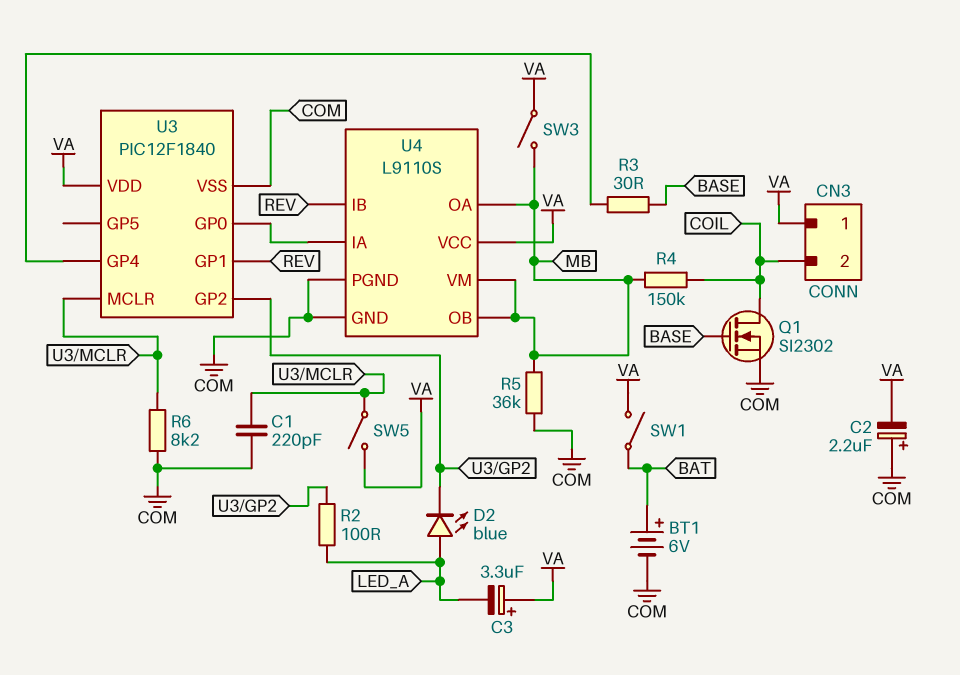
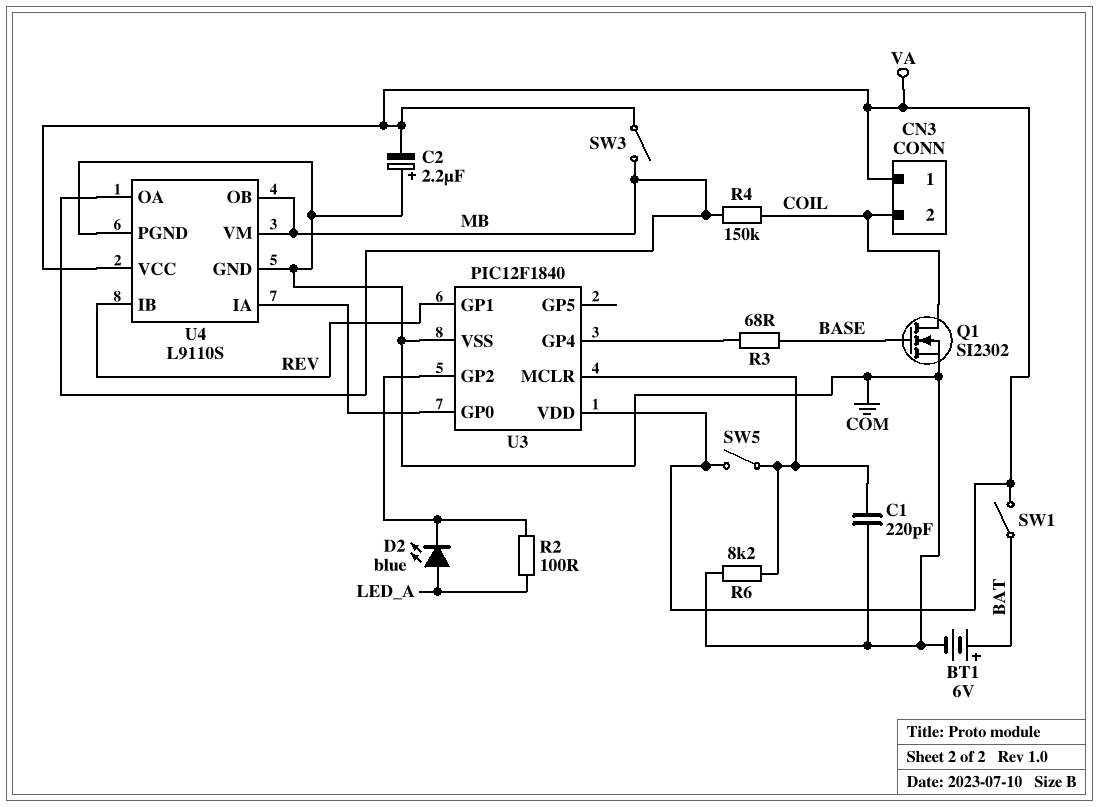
C3: 3.3uF (plus VA, minus LED_A) -> none
R3: 30 (BASE, U3/GP4) -> 68 (BASE, U3/GP4)
R5: 36k (COM, MB) -> none

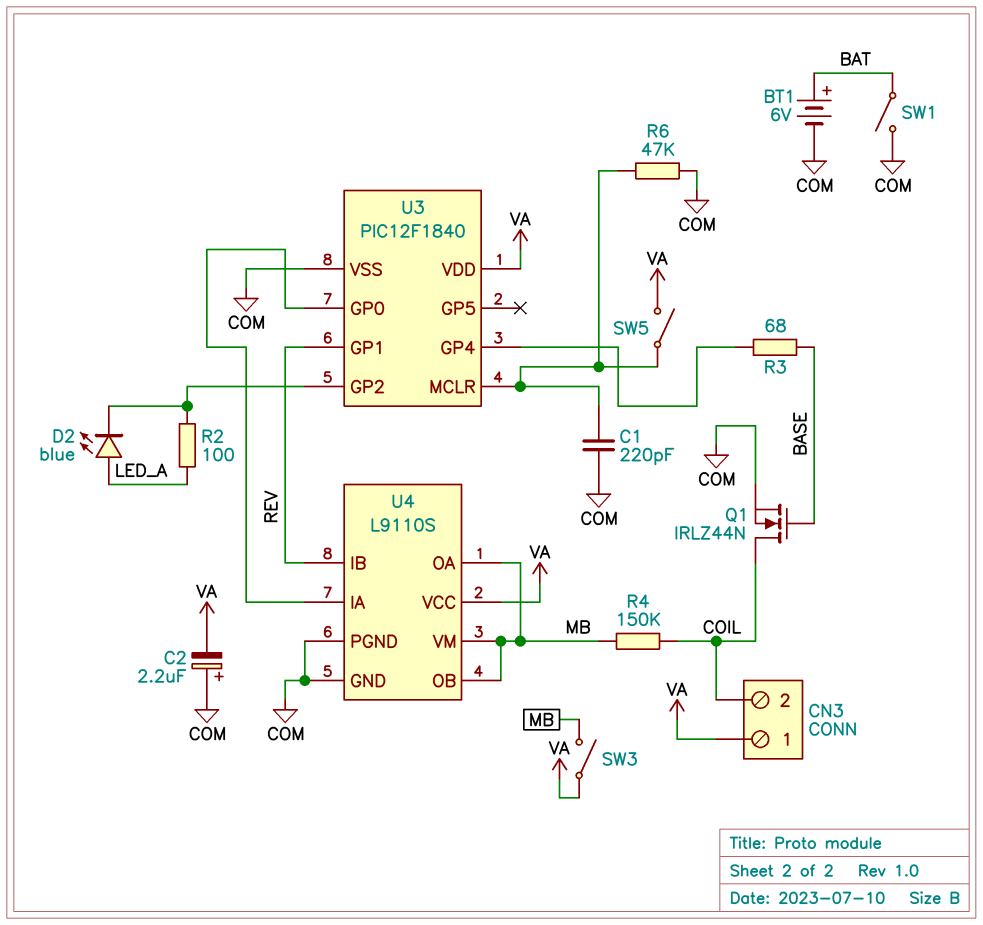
Q1: NMOS SI2302 (G BASE, D COIL, S COM) -> NMOS IRLZ44N (G BASE, D COIL, S COM)
R6: 8.2k (COM, U3/MCLR) -> 47k (COM, U3/MCLR)
SW1: switch (BAT, VA) -> switch (BAT, COM)

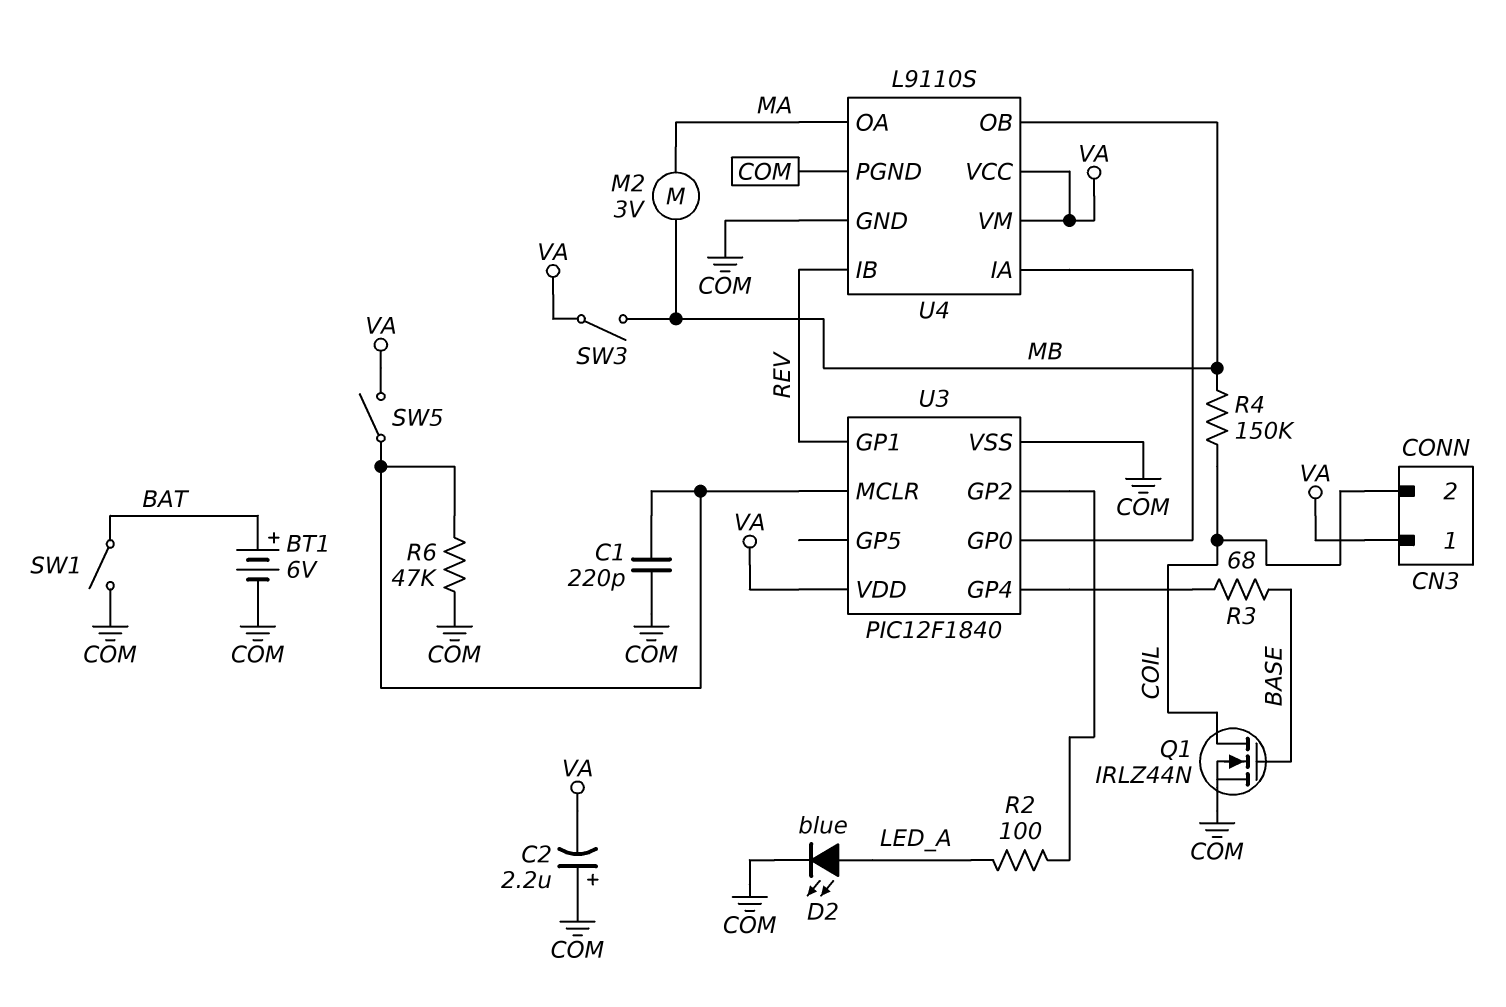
D2: LED blue (A LED_A, K U3/GP2) -> LED blue (A LED_A, K COM)
M2: none -> motor 3V (MA, MB)
U4 pin OA: MB -> MA
U4 pin VM: MB -> VA

